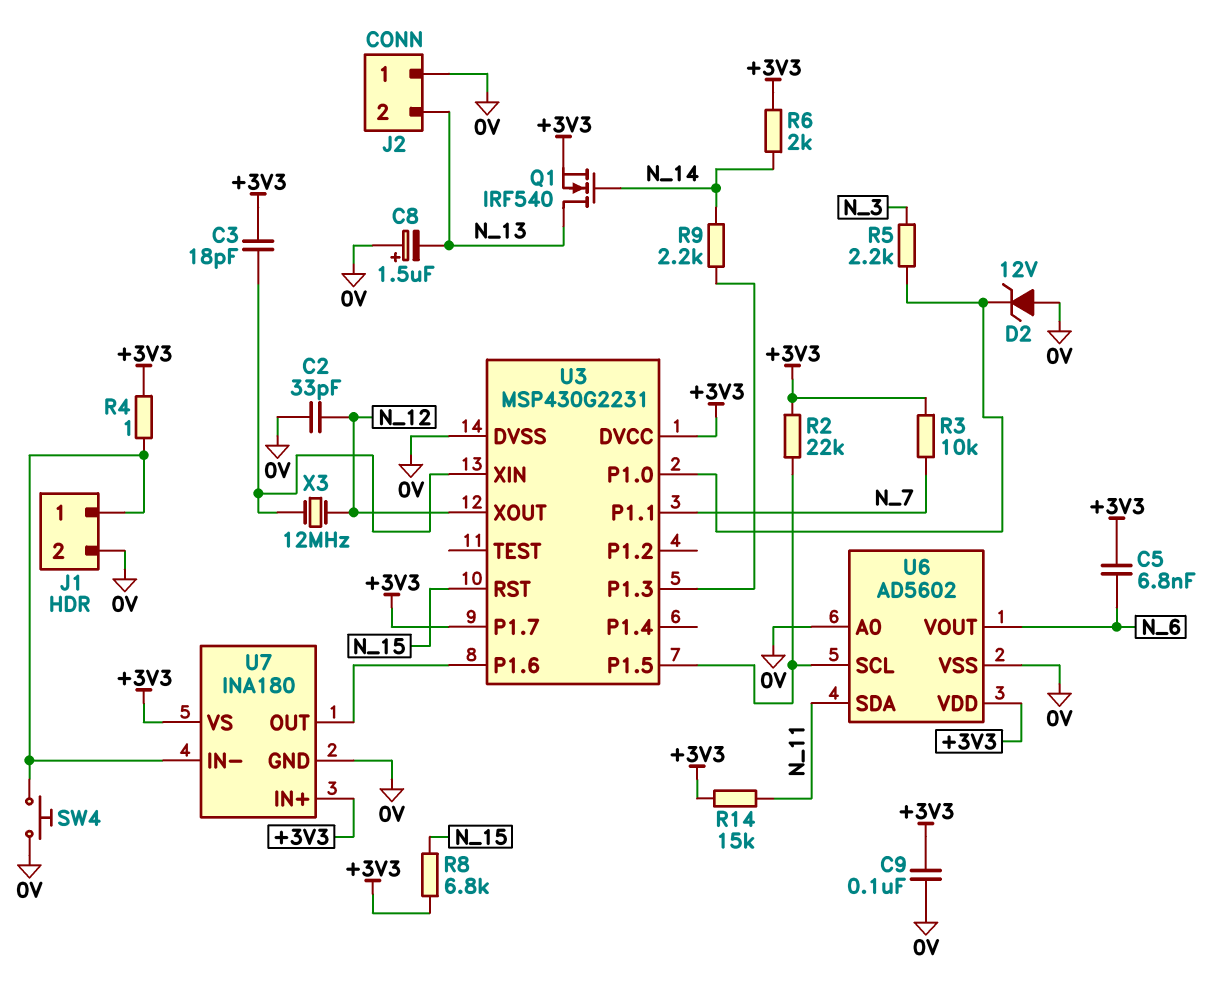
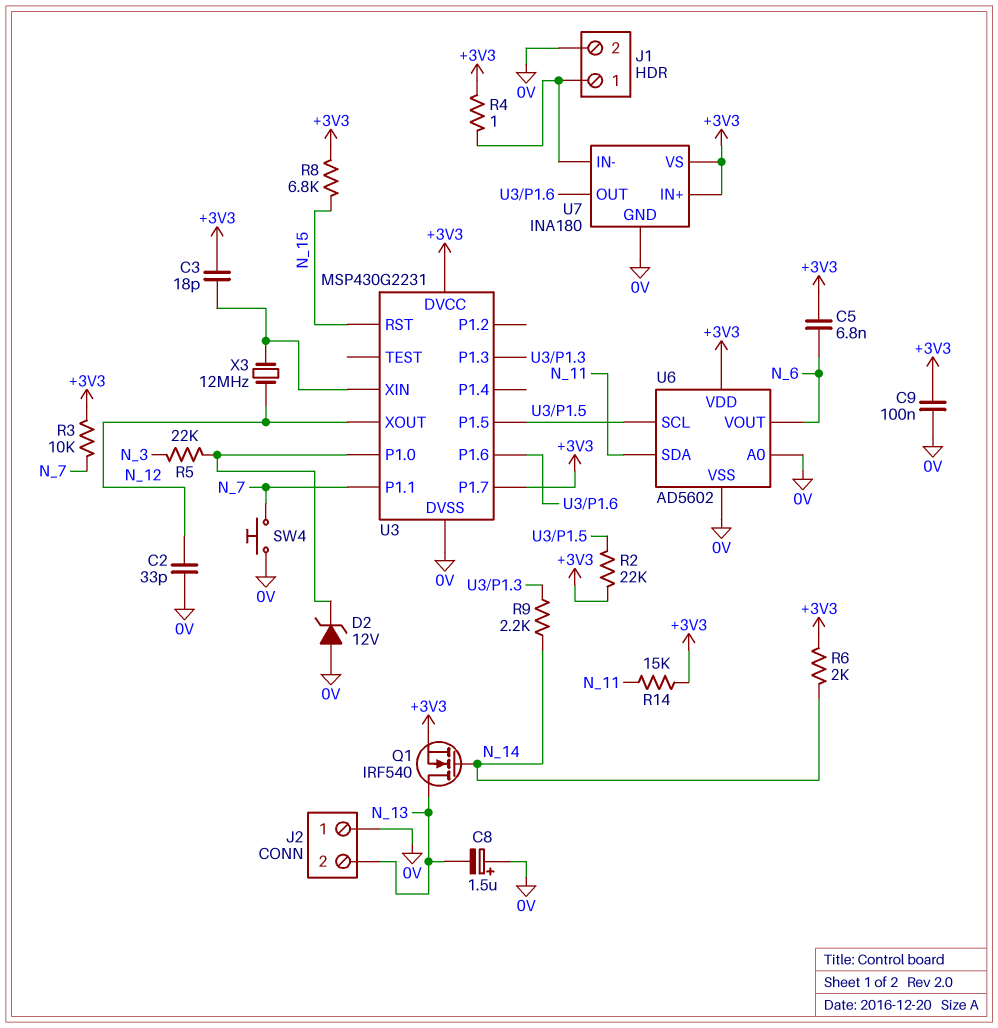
R5: 2.2k (N_3, U3/P1.0) -> 22k (N_3, U3/P1.0)
SW4: button (0V, J1/1) -> button (0V, N_7)

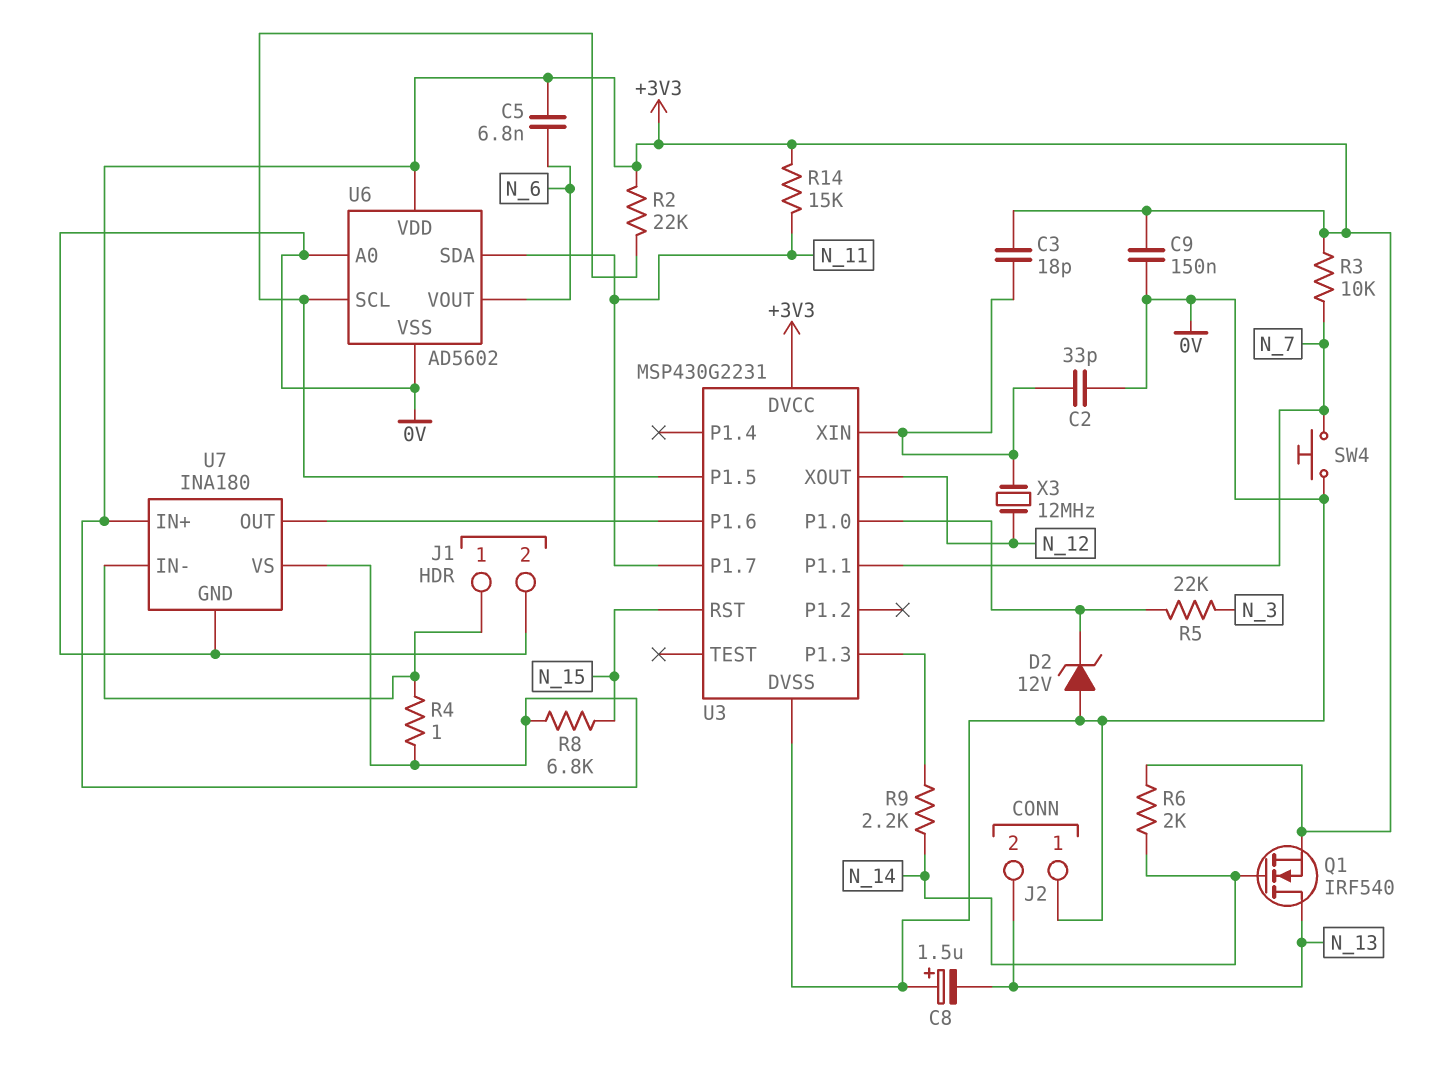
C2: 33pF (0V, N_12) -> 33pF (0V, U3/XIN)
C9: 100nF (+3V3, 0V) -> 150nF (+3V3, 0V)
U3 pin P1.7: +3V3 -> N_11

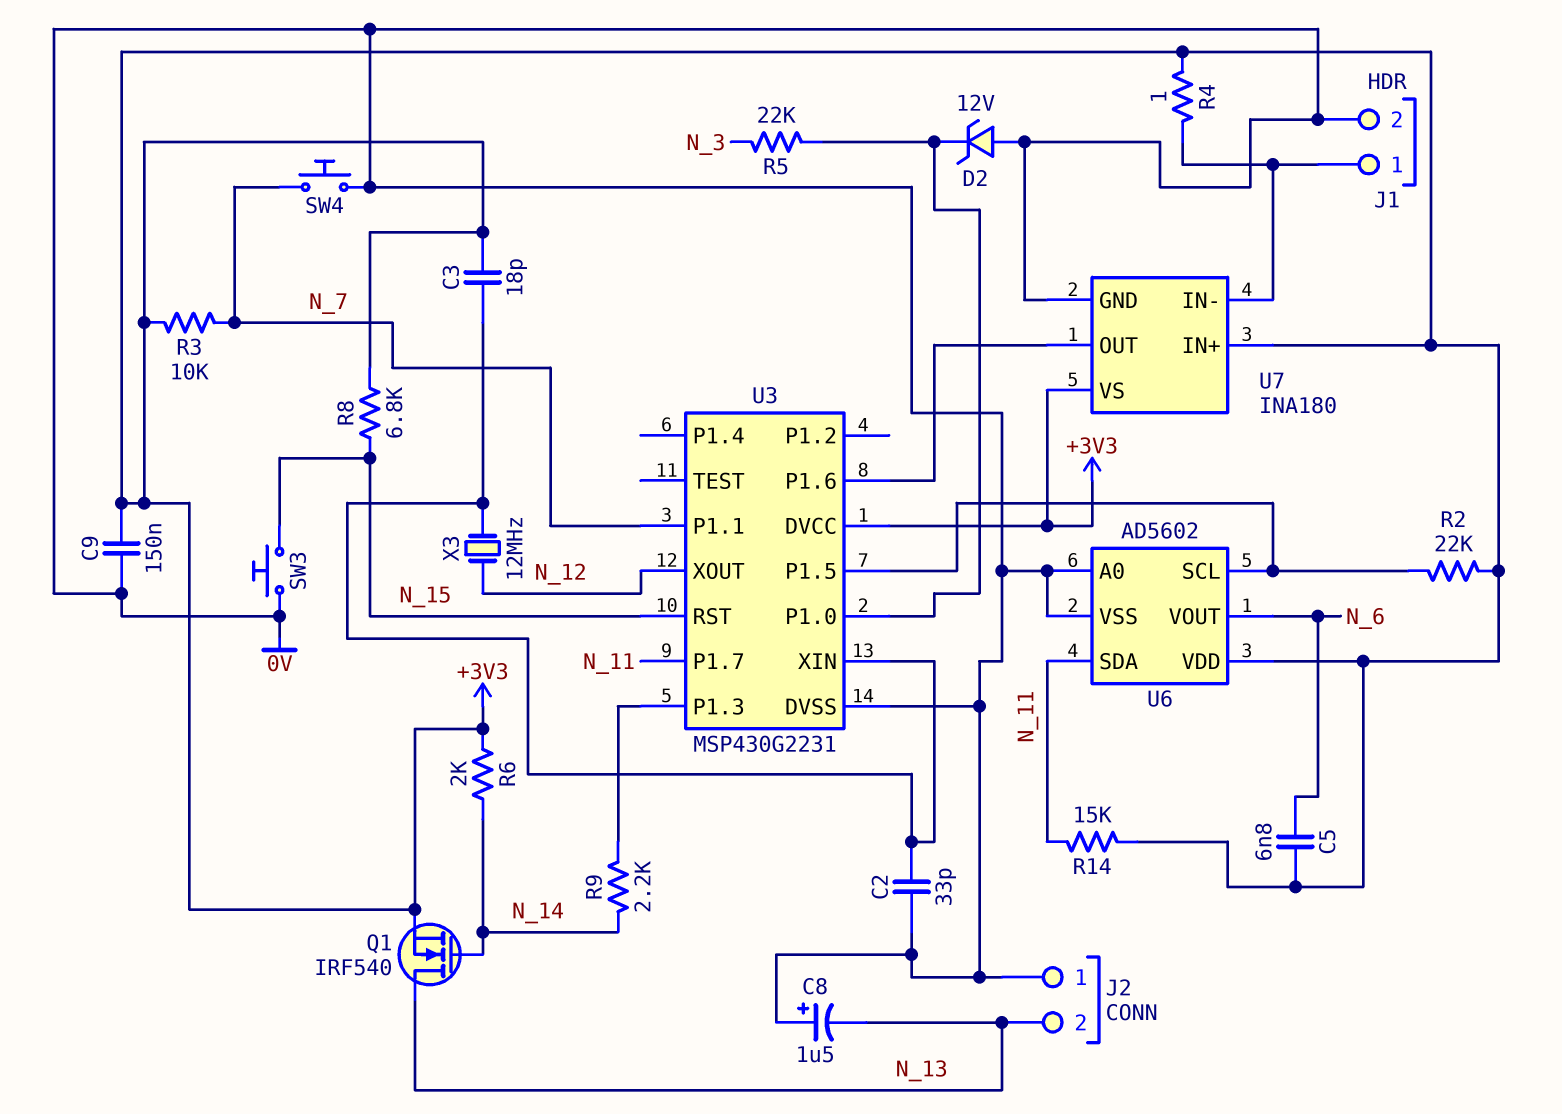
SW3: none -> button (0V, N_15)

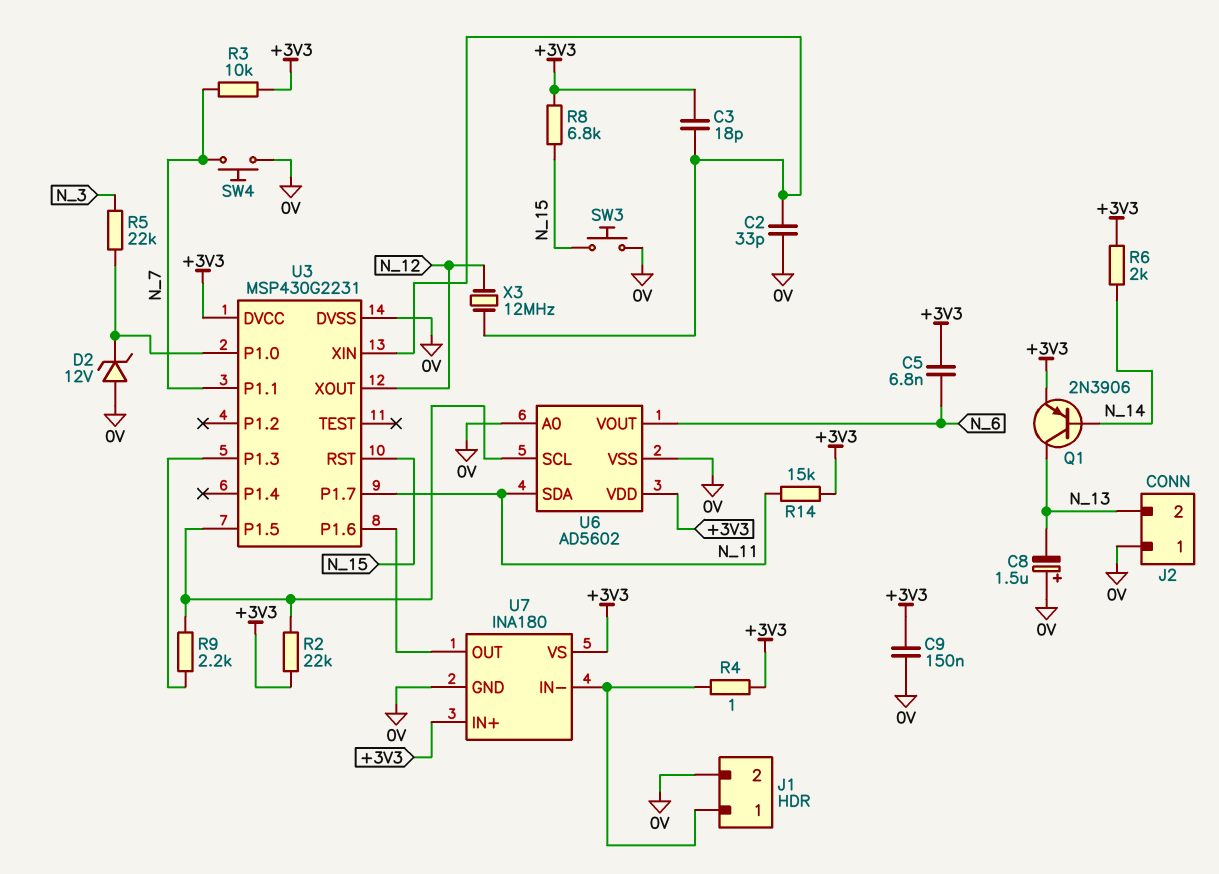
Q1: NMOS IRF540 (G N_14, D N_13, S +3V3) -> PNP 2N3906 (B N_14, C N_13, E +3V3)
R9: 2.2k (N_14, U3/P1.3) -> 2.2k (U3/P1.3, U3/P1.5)

